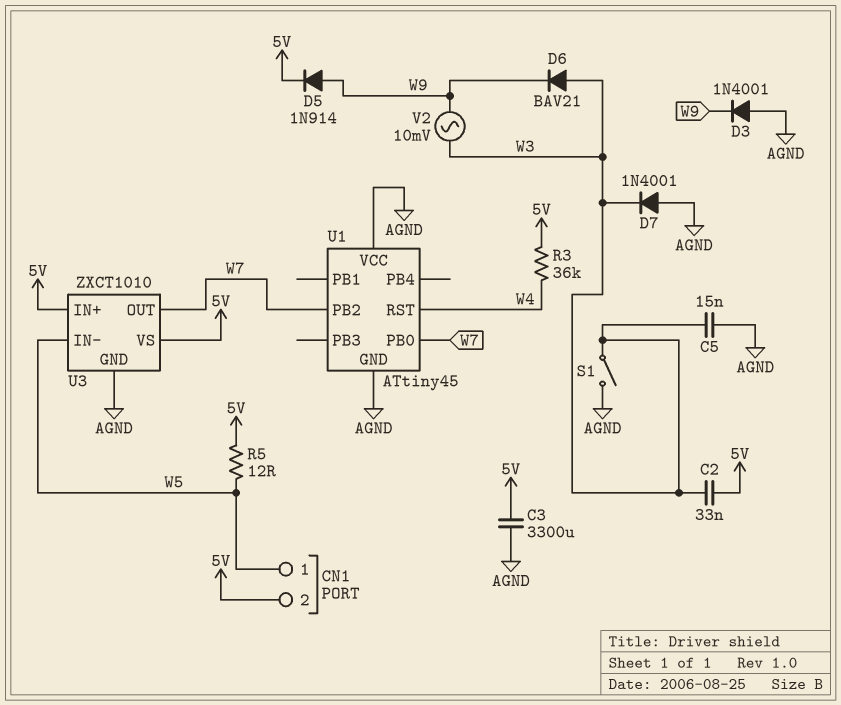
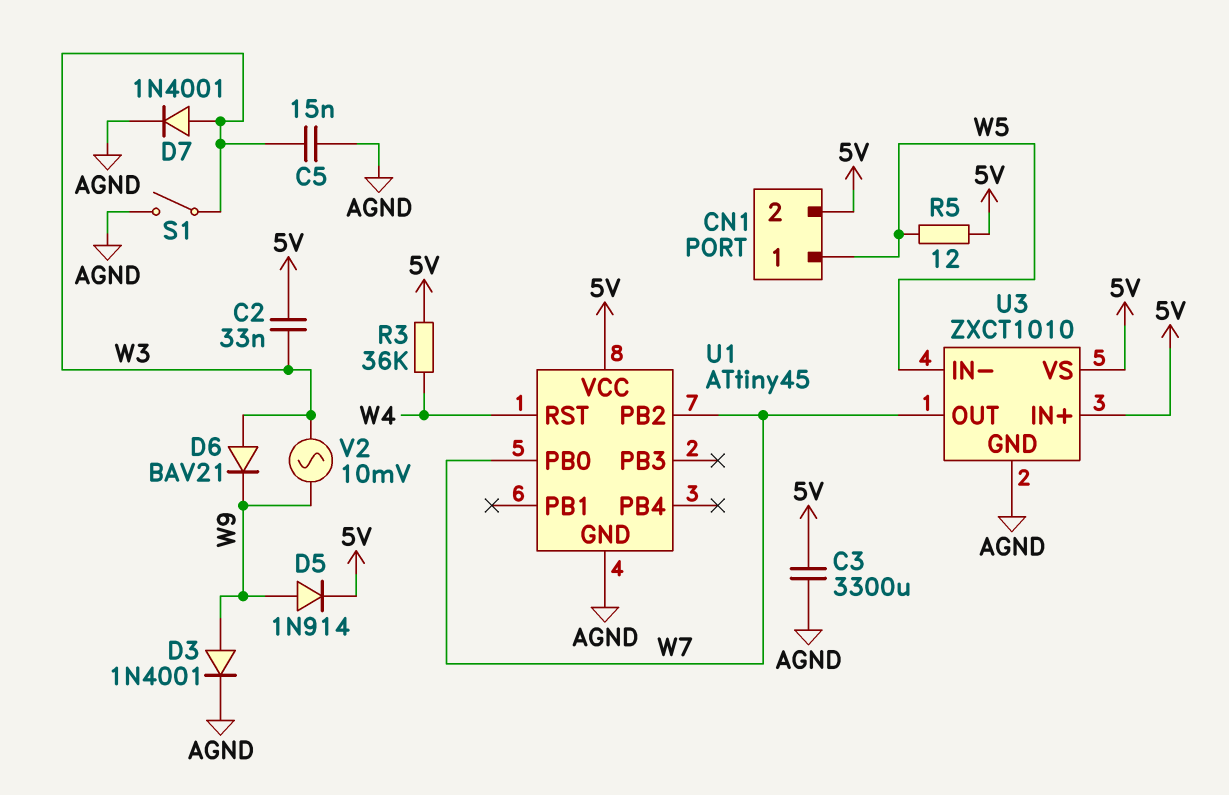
D3: diode 1N4001 (A AGND, K W9) -> diode 1N4001 (A W9, K AGND)
D7: diode 1N4001 (A AGND, K W3) -> diode 1N4001 (A W3, K AGND)
U1 pin VCC: AGND -> 5V

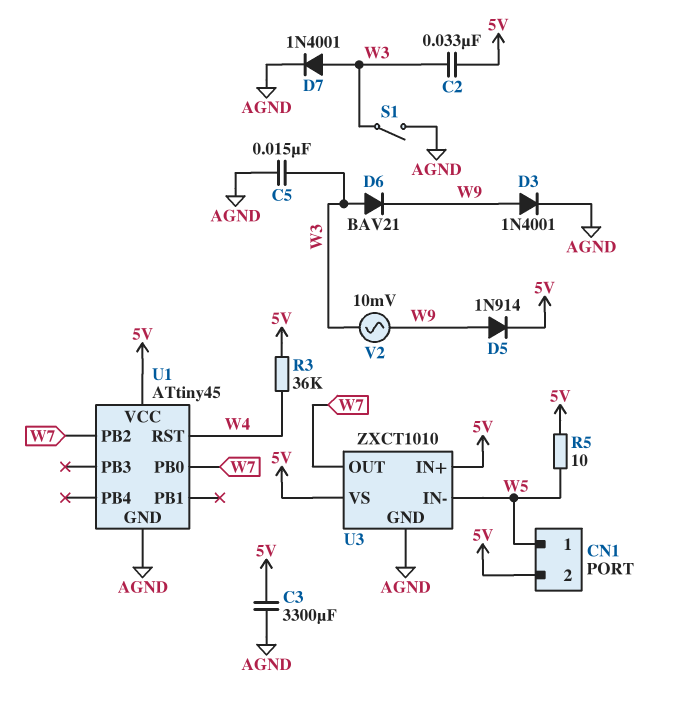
R5: 12 (5V, W5) -> 10 (5V, W5)

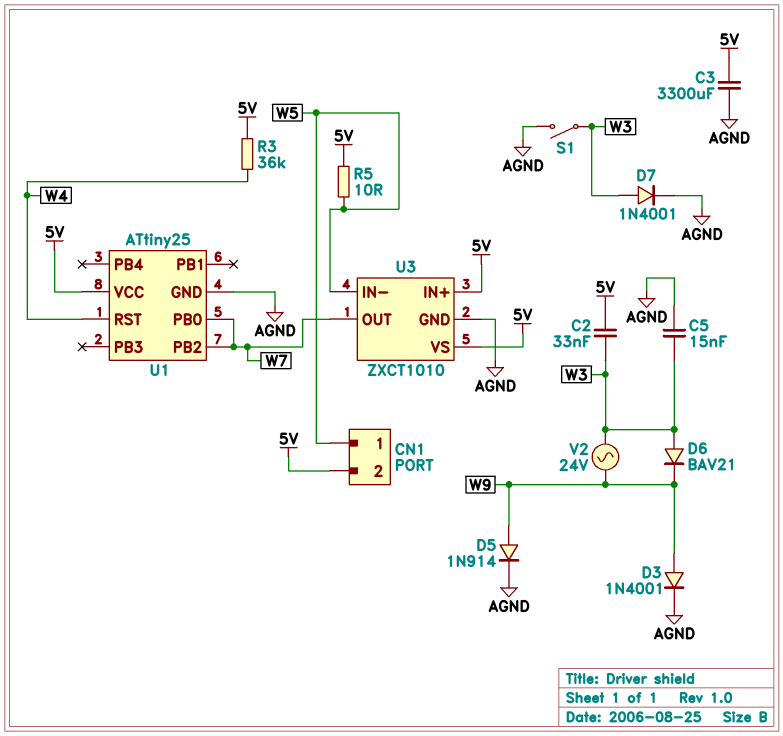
D5: diode 1N914 (A W9, K 5V) -> diode 1N914 (A W9, K AGND)
U1: ATtiny45 -> ATtiny25
V2: AC 10mV (W3, W9) -> AC 24V (W3, W9)

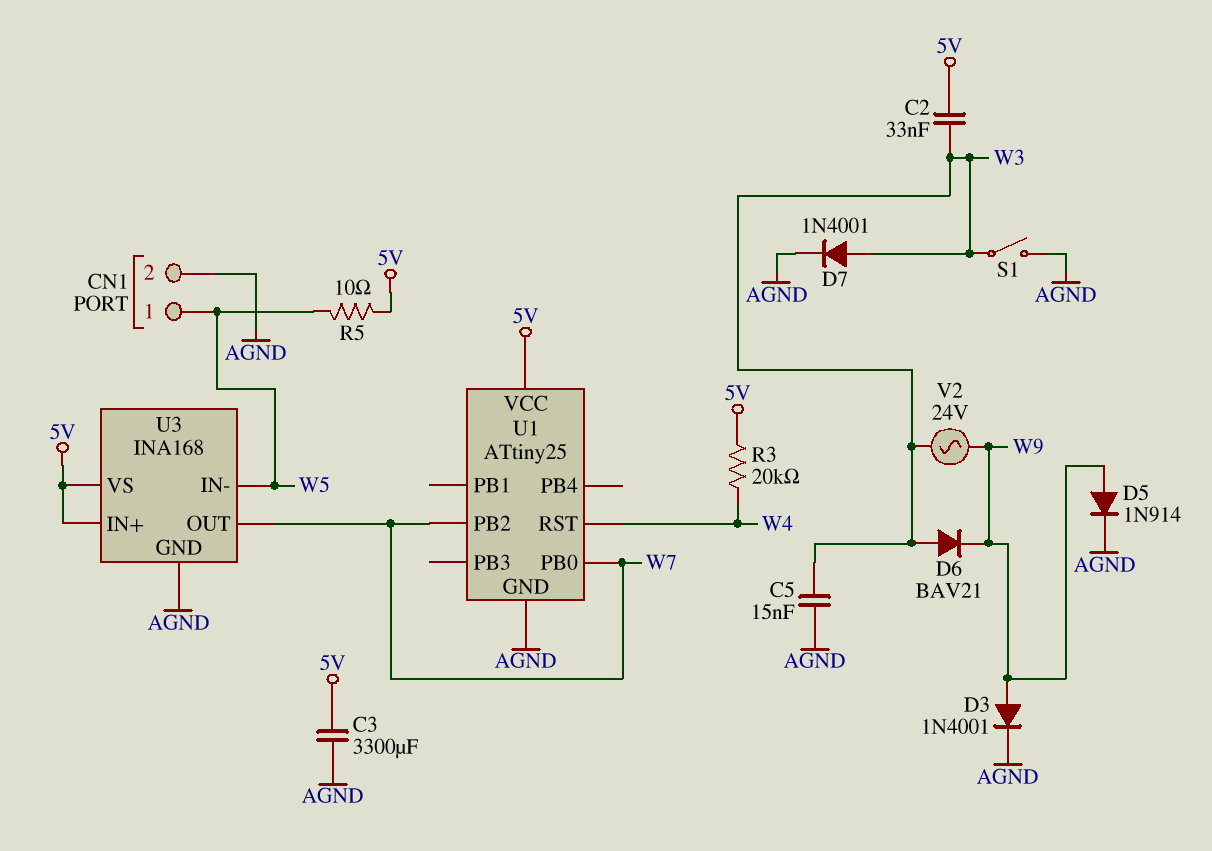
CN1 pin 2: 5V -> AGND
R3: 36k (5V, W4) -> 20k (5V, W4)
U3: ZXCT1010 -> INA168

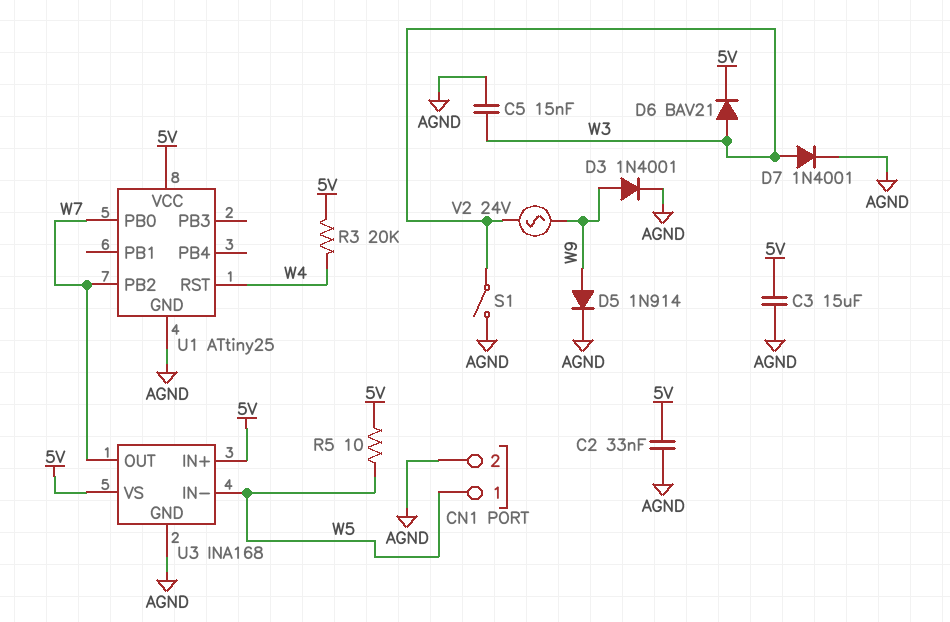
C2: 33nF (5V, W3) -> 33nF (5V, AGND)
C3: 3300uF (5V, AGND) -> 15uF (5V, AGND)
D6: diode BAV21 (A W3, K W9) -> diode BAV21 (A W3, K 5V)

